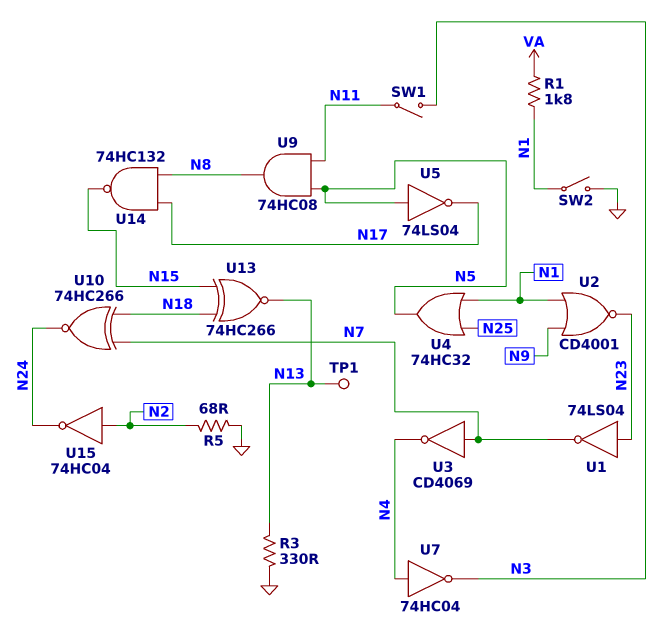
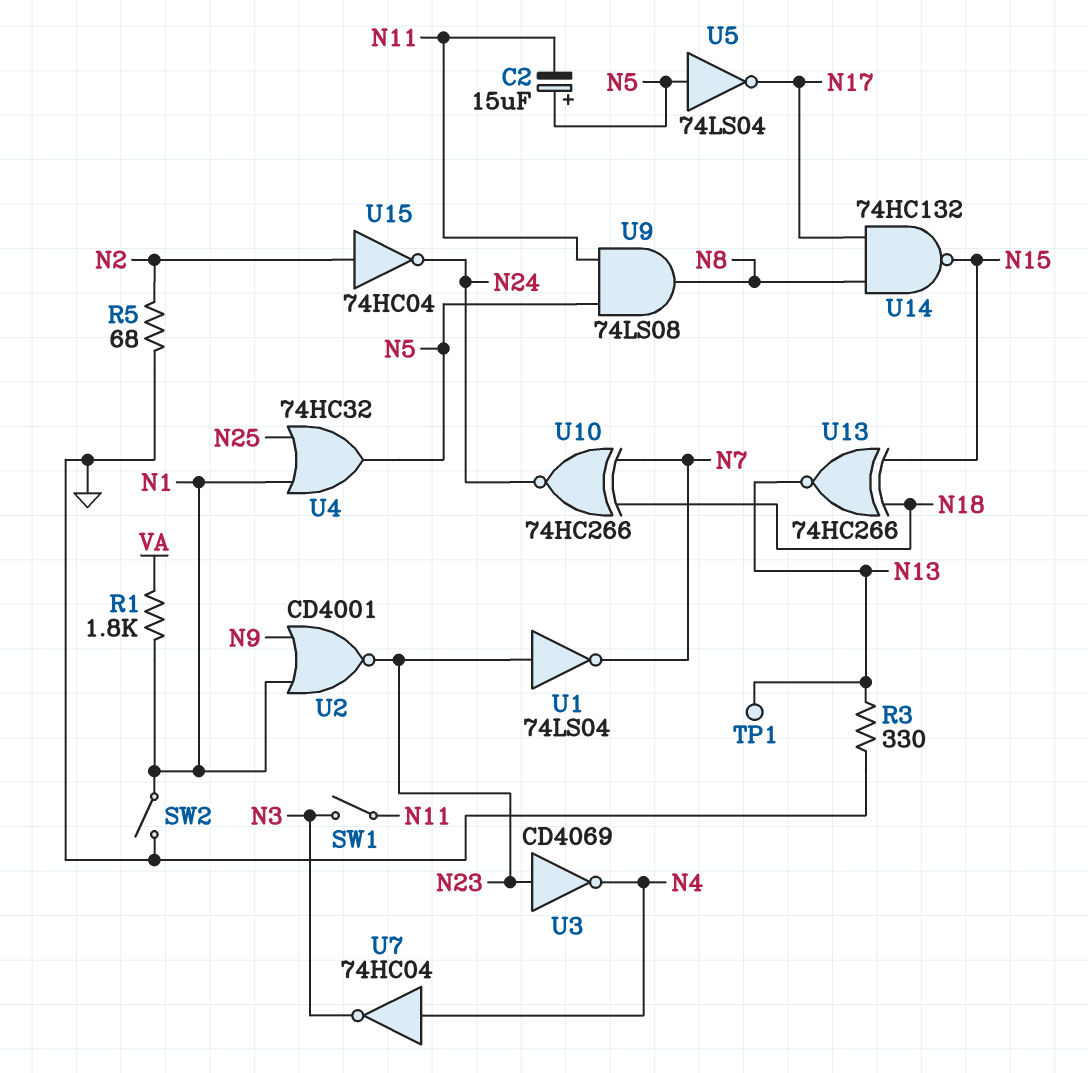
C2: none -> 15uF (plus N5, minus N11)
U3: NOT CD4069 (in N7, out N4) -> NOT CD4069 (in N23, out N4)
U9: AND 74HC08 (in N5, in N11, out N8) -> AND 74LS08 (in N5, in N11, out N8)

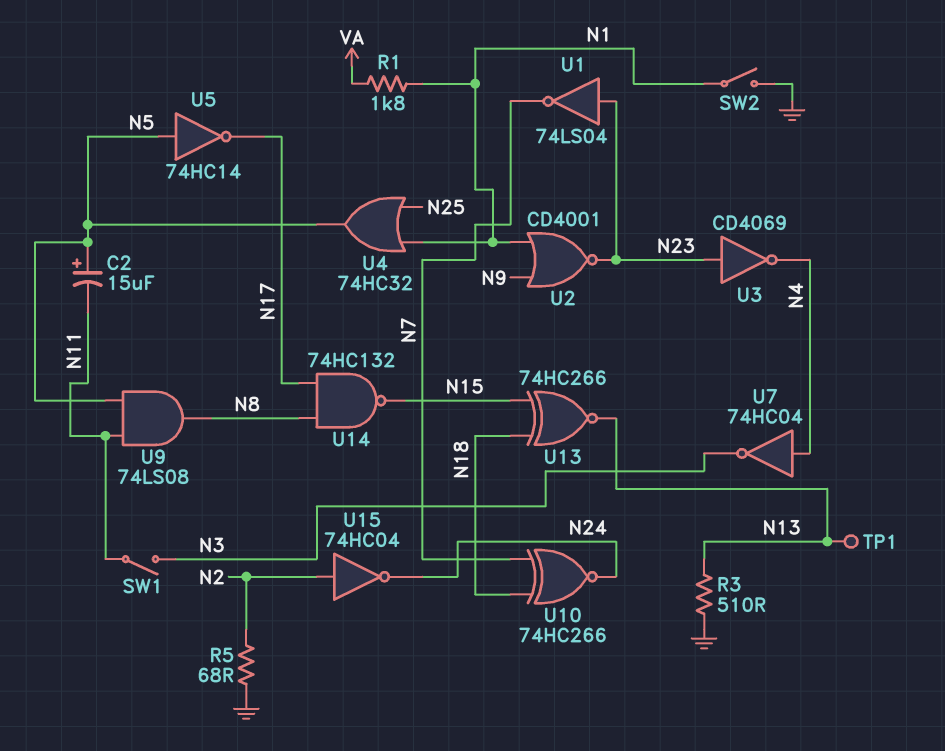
R3: 330 (GND, N13) -> 510 (GND, N13)
U5: NOT 74LS04 (in N5, out N17) -> NOT 74HC14 (in N5, out N17)

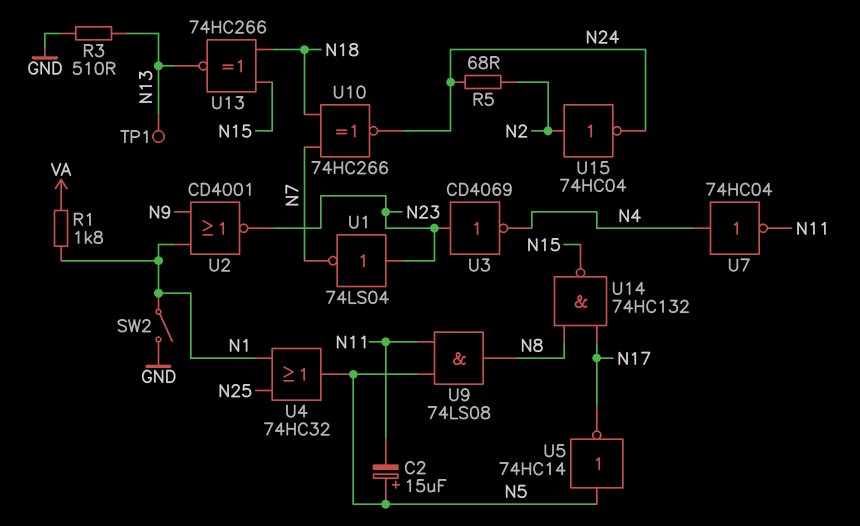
R5: 68 (GND, N2) -> 68 (N2, N24)
SW1: switch (N3, N11) -> none
U7: NOT 74HC04 (in N4, out N3) -> NOT 74HC04 (in N4, out N11)

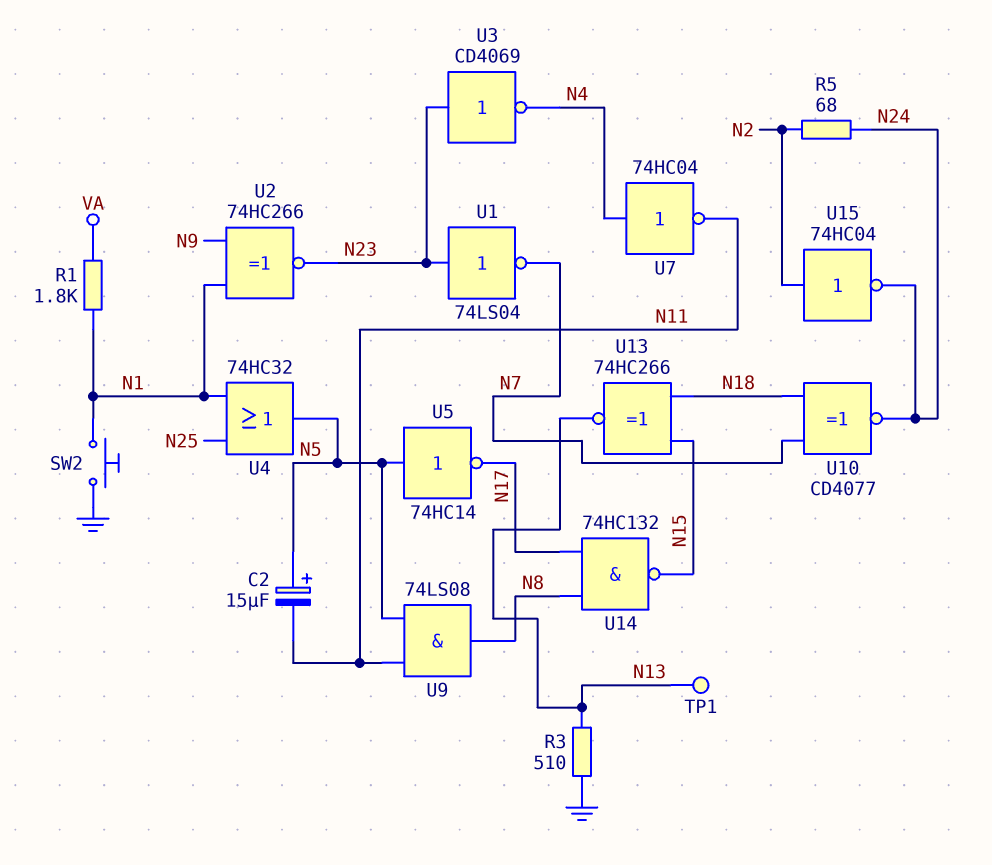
SW2: switch (GND, N1) -> button (GND, N1)
U2: NOR CD4001 (in N1, in N9, out N23) -> XNOR 74HC266 (in N1, in N9, out N23)
U10: XNOR 74HC266 (in N7, in N18, out N24) -> XNOR CD4077 (in N7, in N18, out N24)

